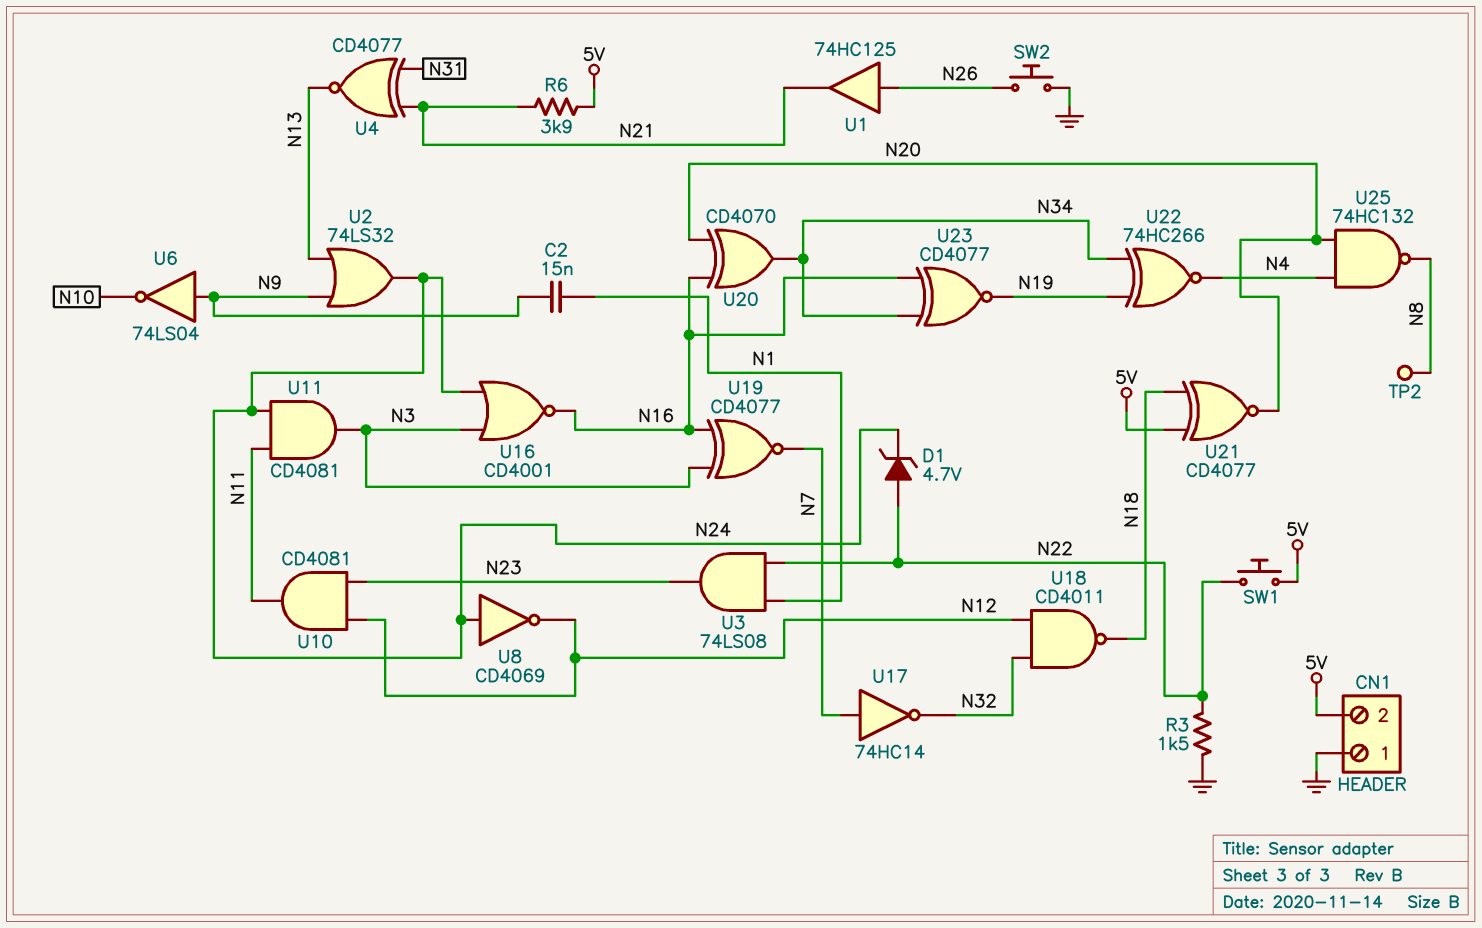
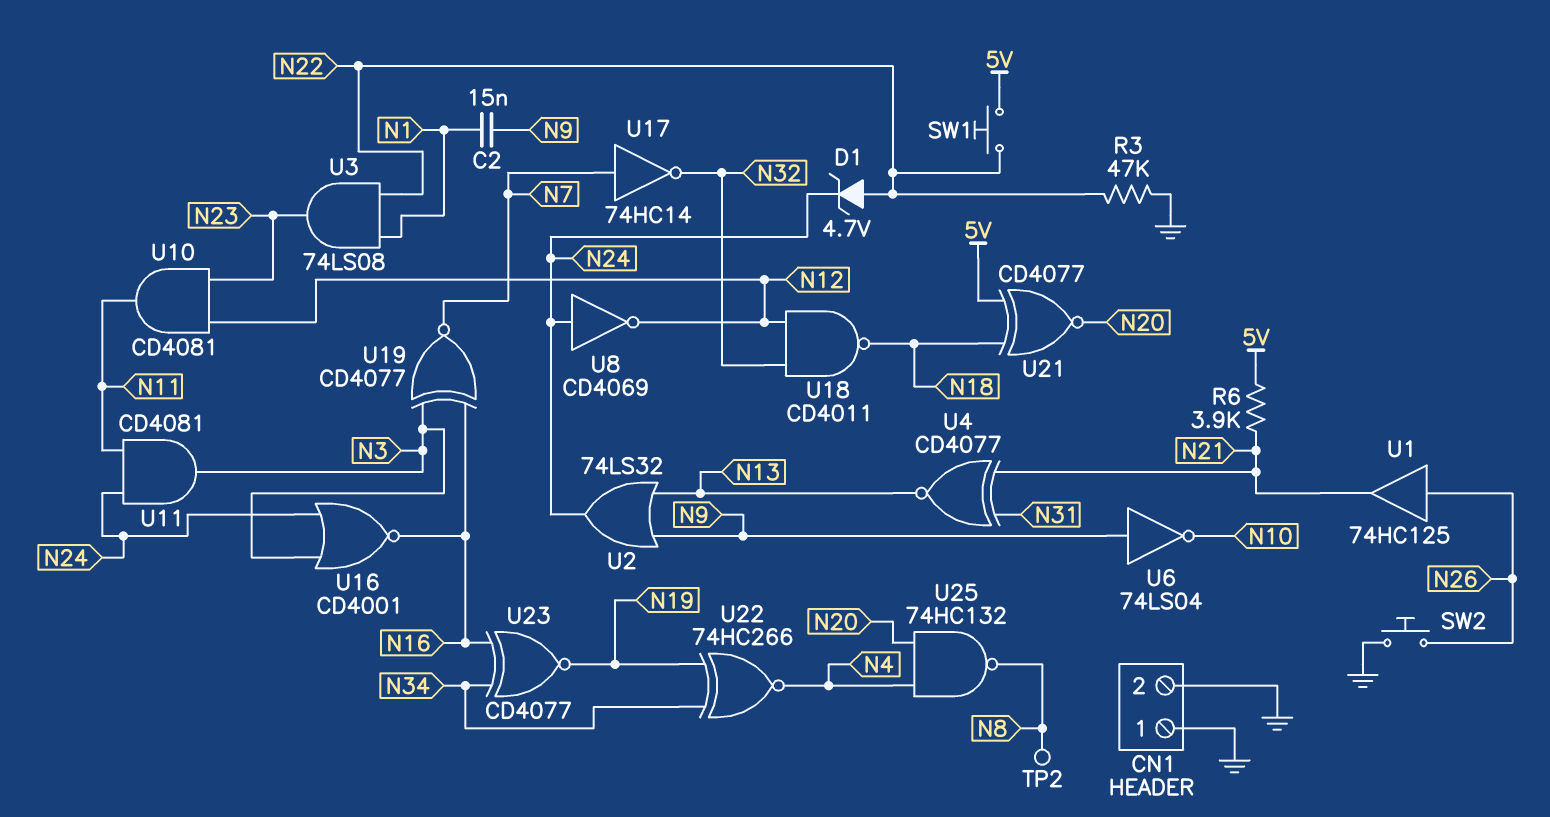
CN1 pin 2: 5V -> GND
R3: 1.5k (GND, N22) -> 47k (GND, N22)
U20: XOR CD4070 (in N16, in N20, out N34) -> none

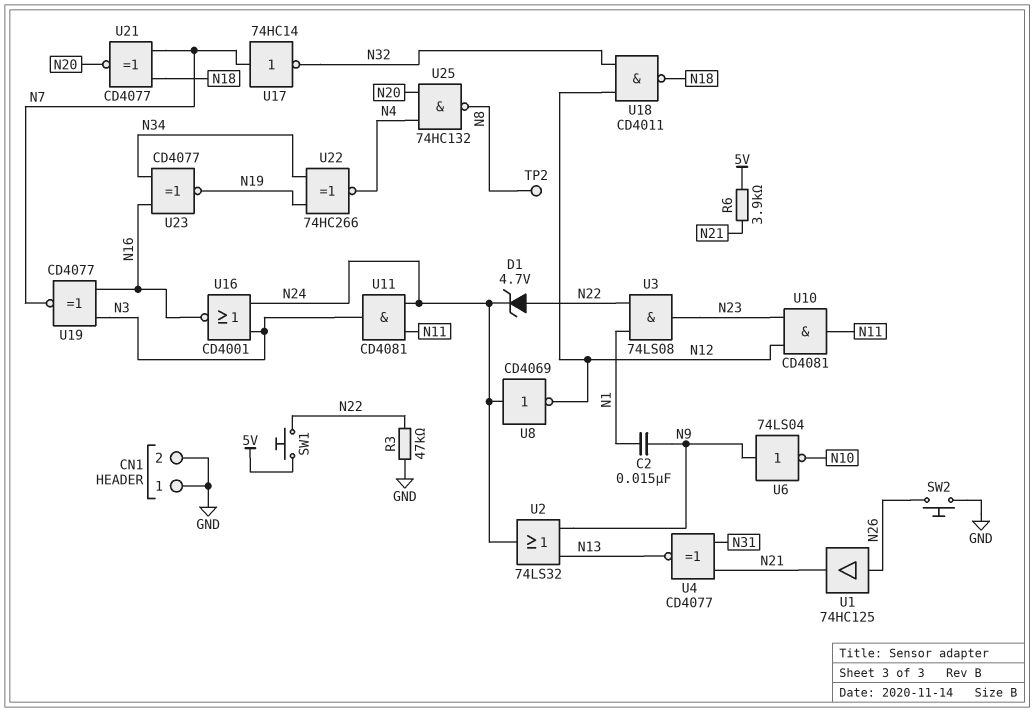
U21: XNOR CD4077 (in 5V, in N18, out N20) -> XNOR CD4077 (in N7, in N18, out N20)

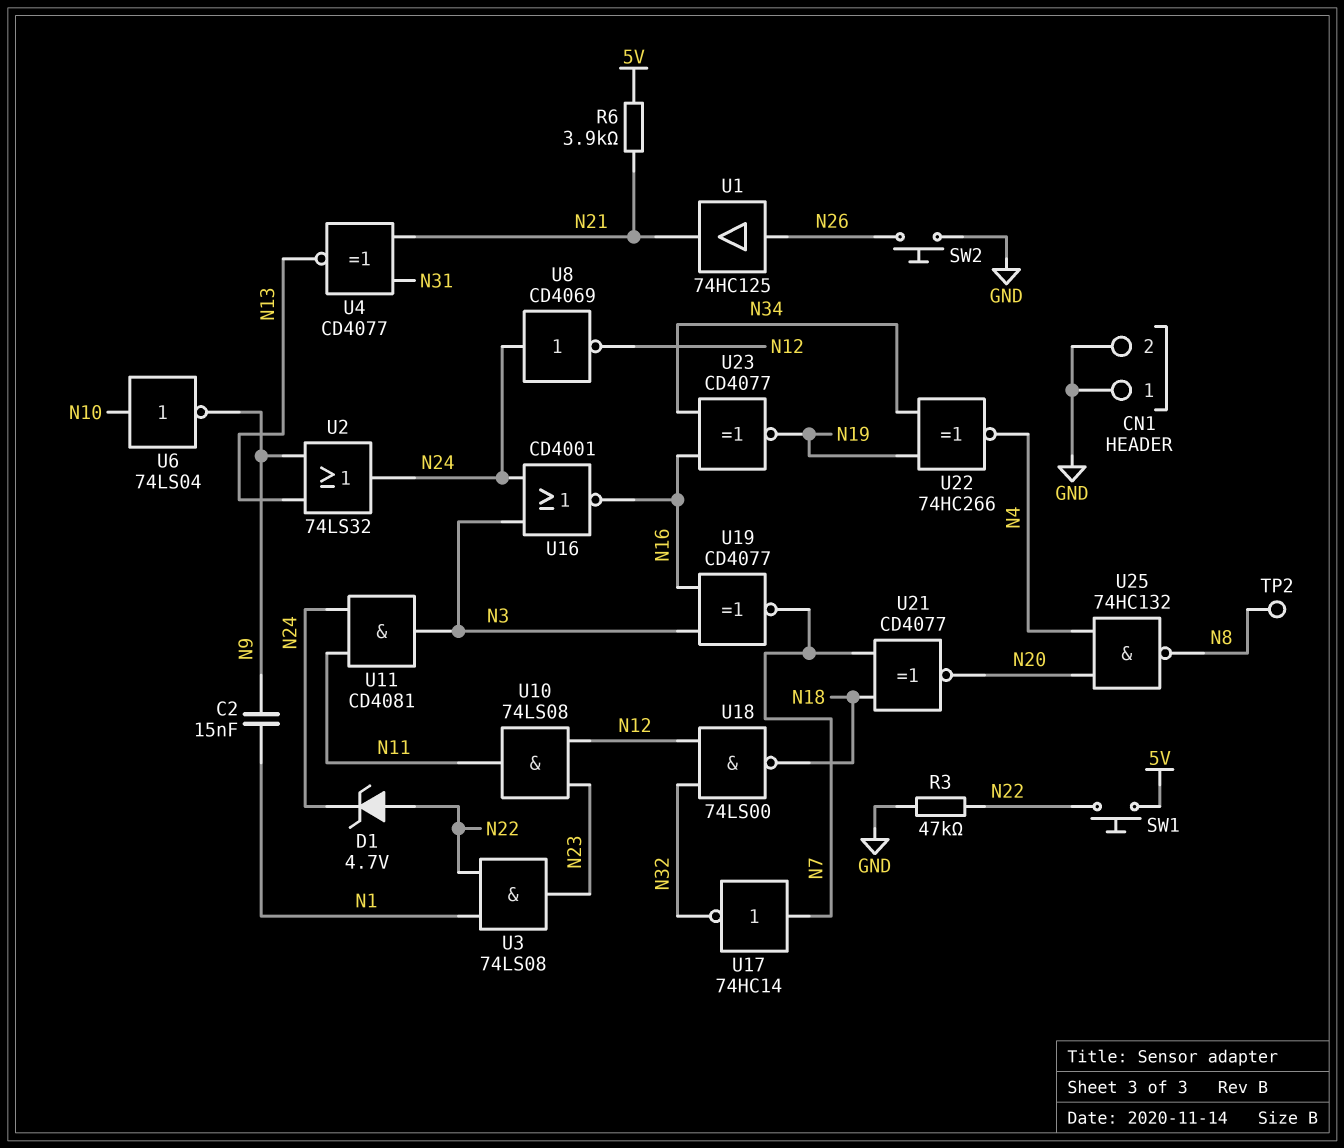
U6: NOT 74LS04 (in N9, out N10) -> NOT 74LS04 (in N10, out N9)
U10: AND CD4081 (in N12, in N23, out N11) -> AND 74LS08 (in N12, in N23, out N11)
U18: NAND CD4011 (in N12, in N32, out N18) -> NAND 74LS00 (in N12, in N32, out N18)

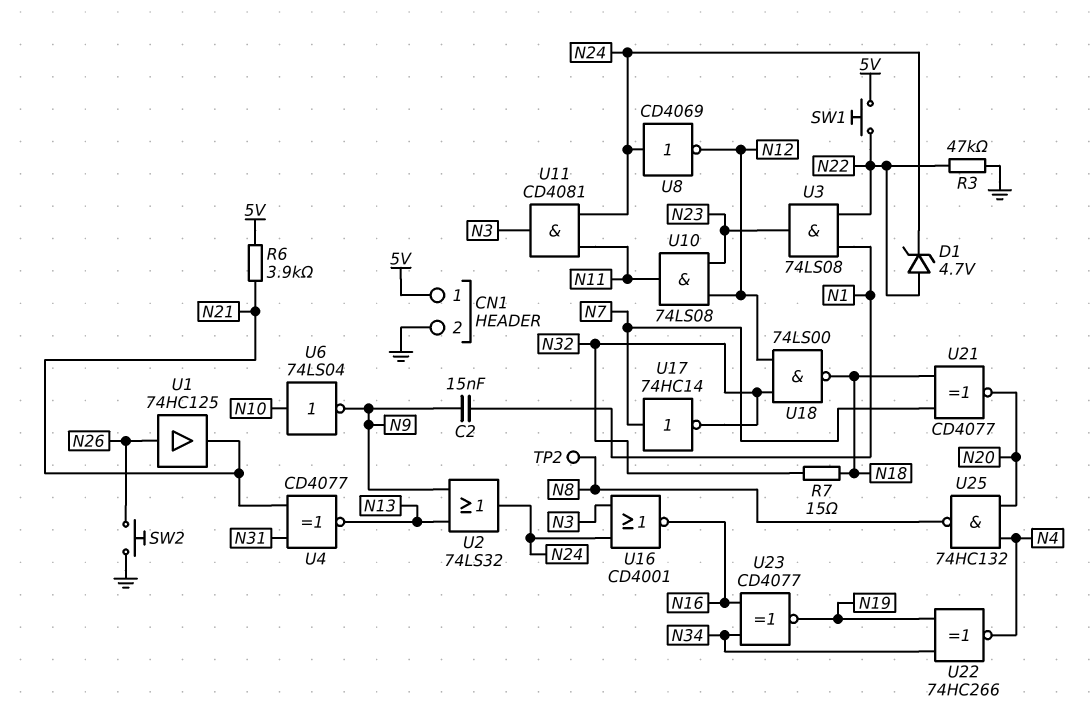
CN1 pin 1: GND -> 5V
R7: none -> 15 (N18, N32)
U19: XNOR CD4077 (in N3, in N16, out N7) -> none

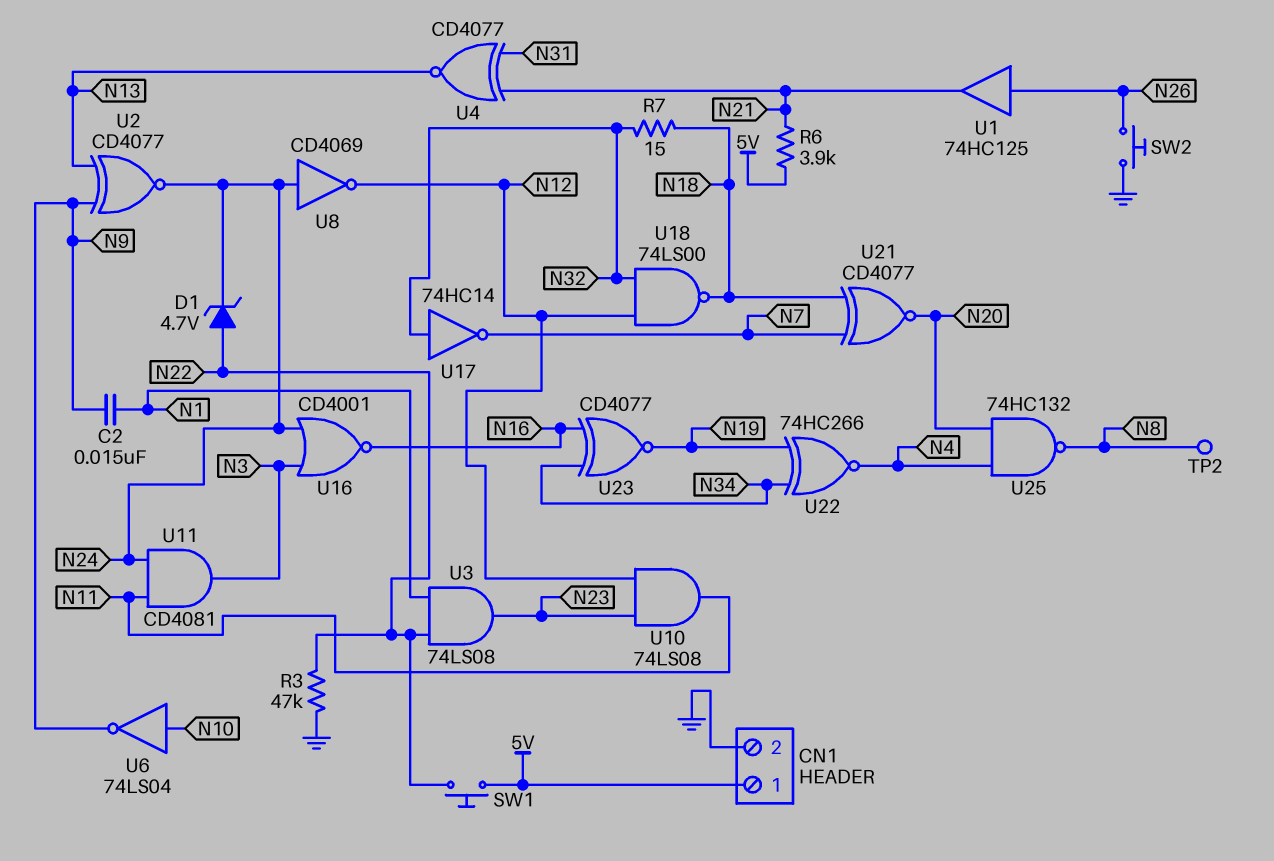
U2: OR 74LS32 (in N9, in N13, out N24) -> XNOR CD4077 (in N9, in N13, out N24)
U17: NOT 74HC14 (in N7, out N32) -> NOT 74HC14 (in N32, out N7)

